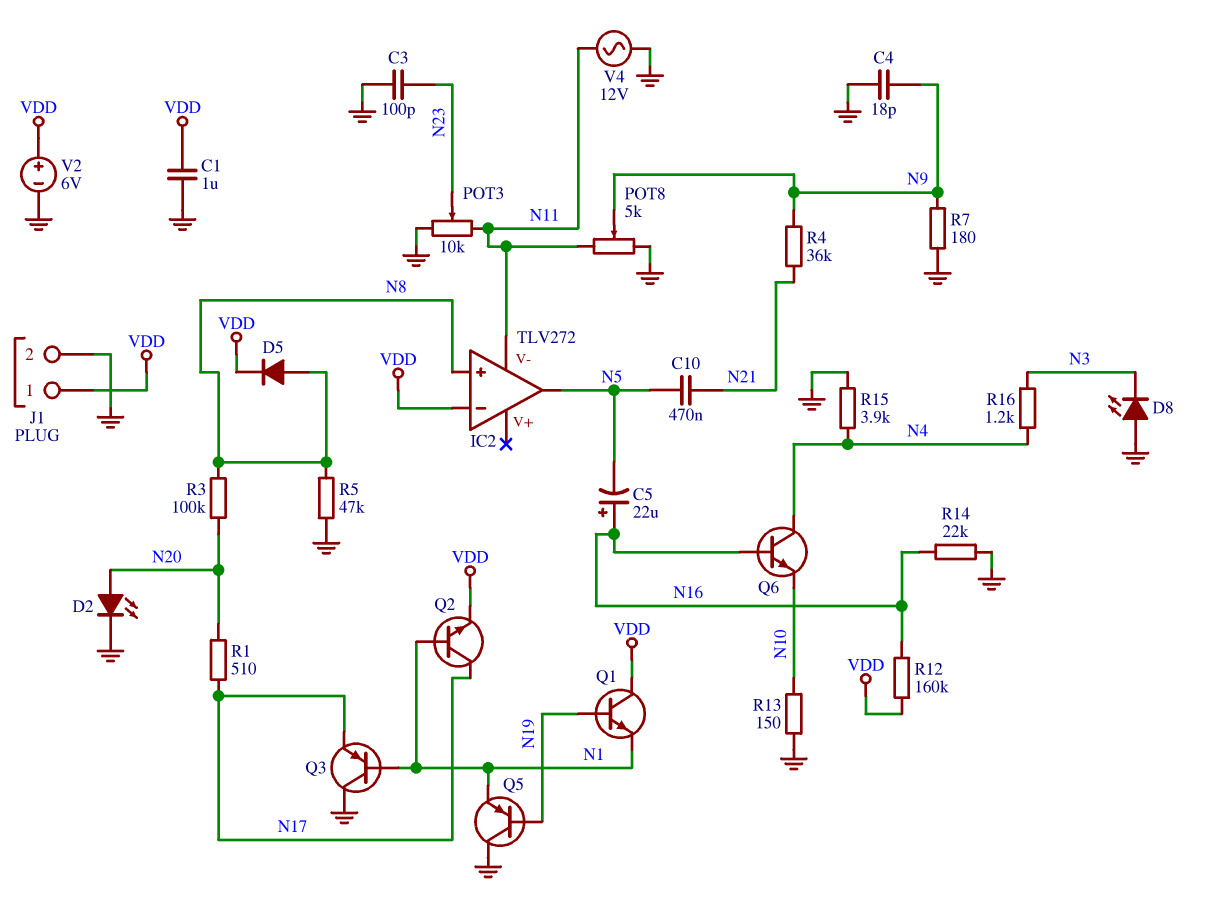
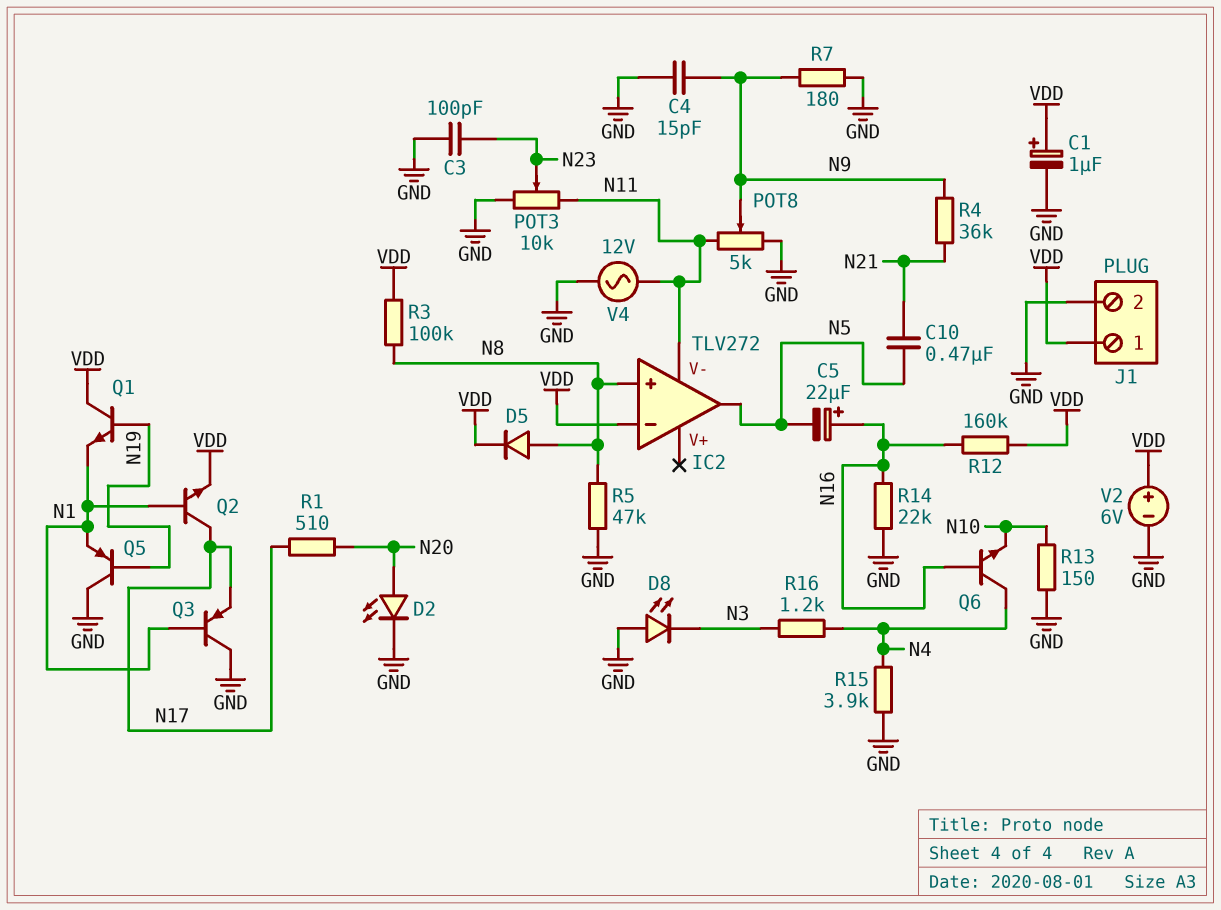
C1: 1uF (GND, VDD) -> 1uF (plus VDD, minus GND)
C4: 18pF (GND, N9) -> 15pF (GND, N9)
R3: 100k (N8, N20) -> 100k (N8, VDD)

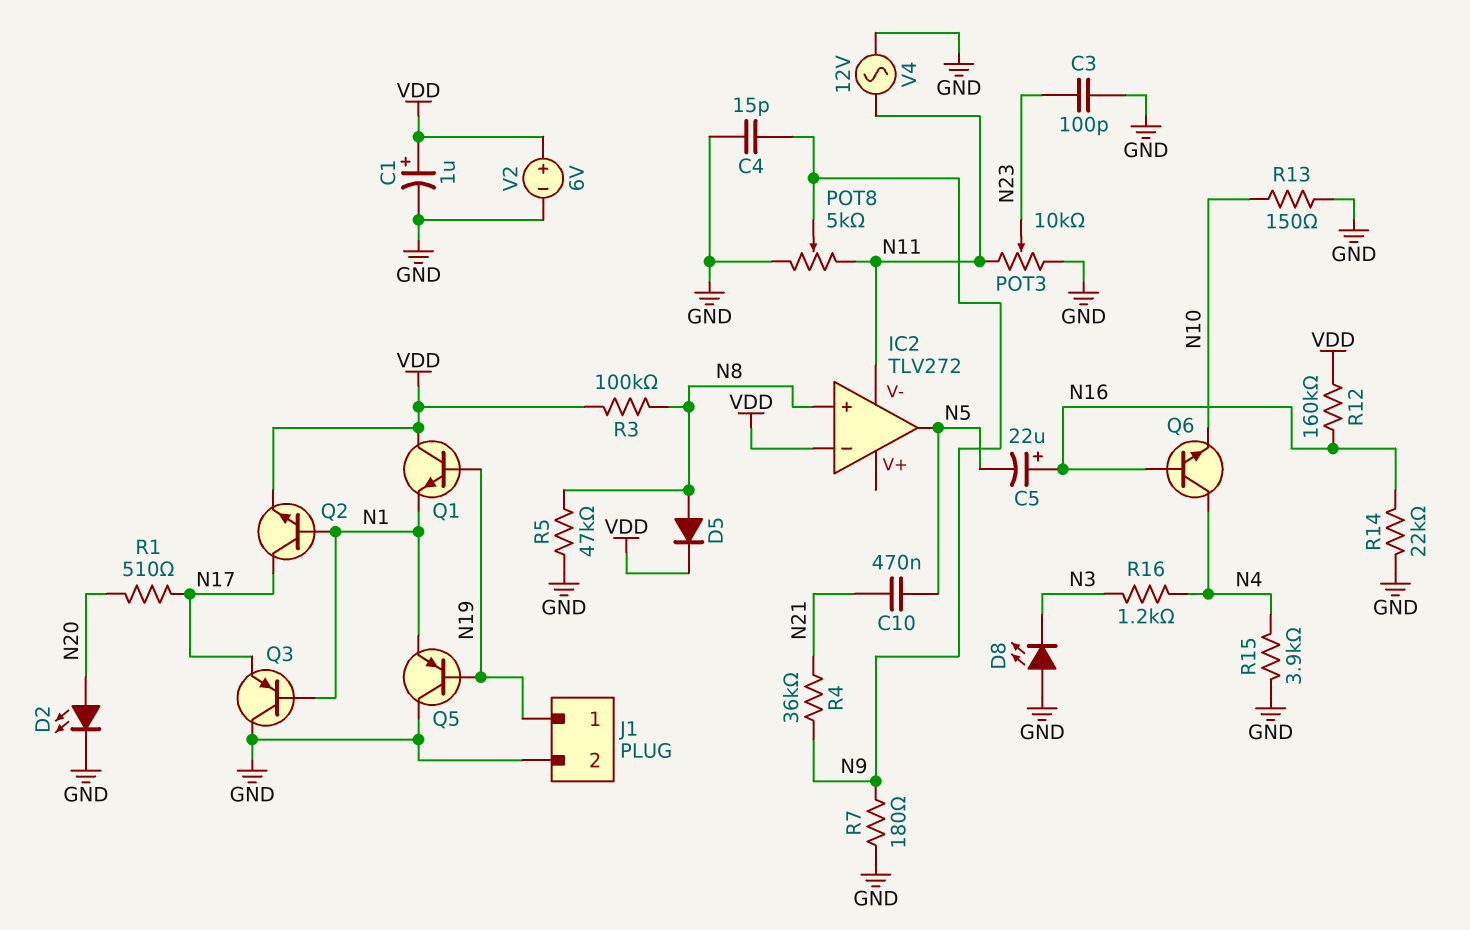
J1 pin 1: VDD -> N19

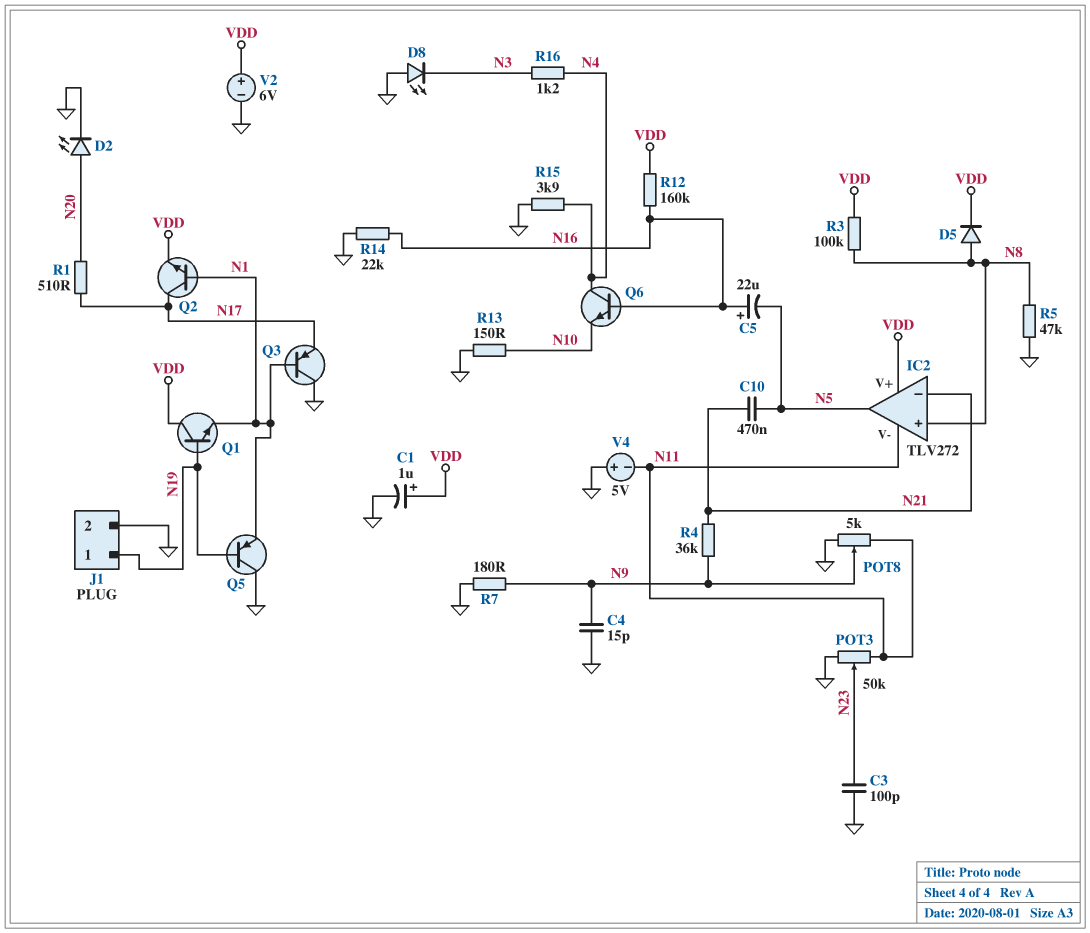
IC2 pin V+: none -> VDD
IC2 pin in-: VDD -> N21
POT3: 10k (GND, N11, wiper N23) -> 50k (GND, N11, wiper N23)
V4: AC 12V (GND, N11) -> 5V (plus GND, minus N11)

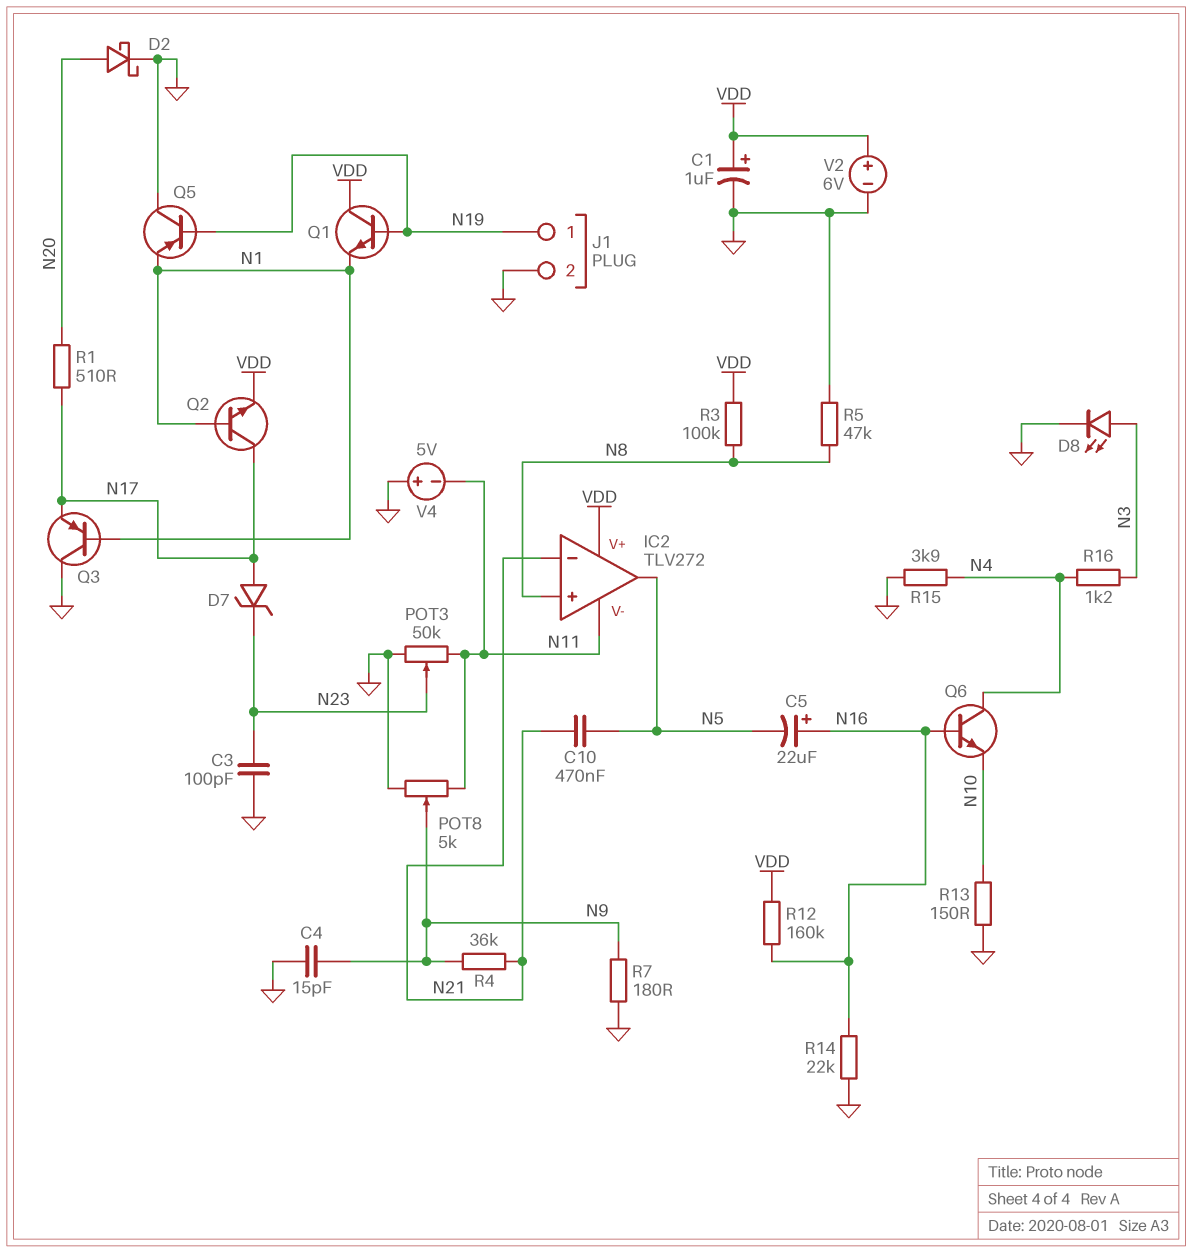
D2: LED (A N20, K GND) -> schottky (A N20, K GND)
D5: diode (A N8, K VDD) -> none
D7: none -> zener (A N17, K N23)
D8: LED (A GND, K N3) -> LED (A N3, K GND)

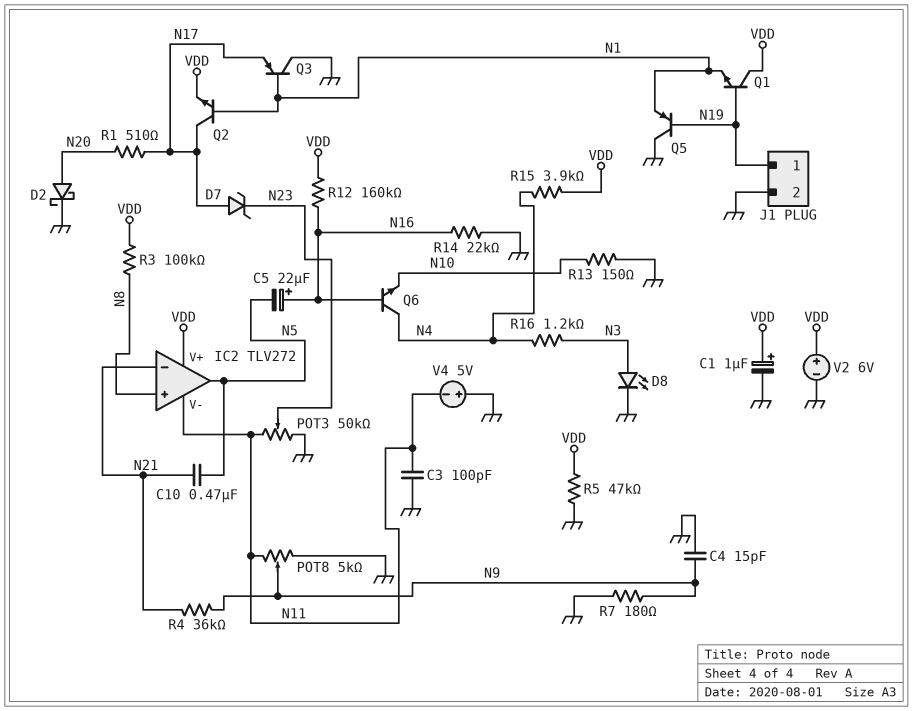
C3: 100pF (GND, N23) -> 100pF (GND, N11)
R5: 47k (GND, N8) -> 47k (GND, VDD)
R15: 3.9k (GND, N4) -> 3.9k (N4, VDD)

